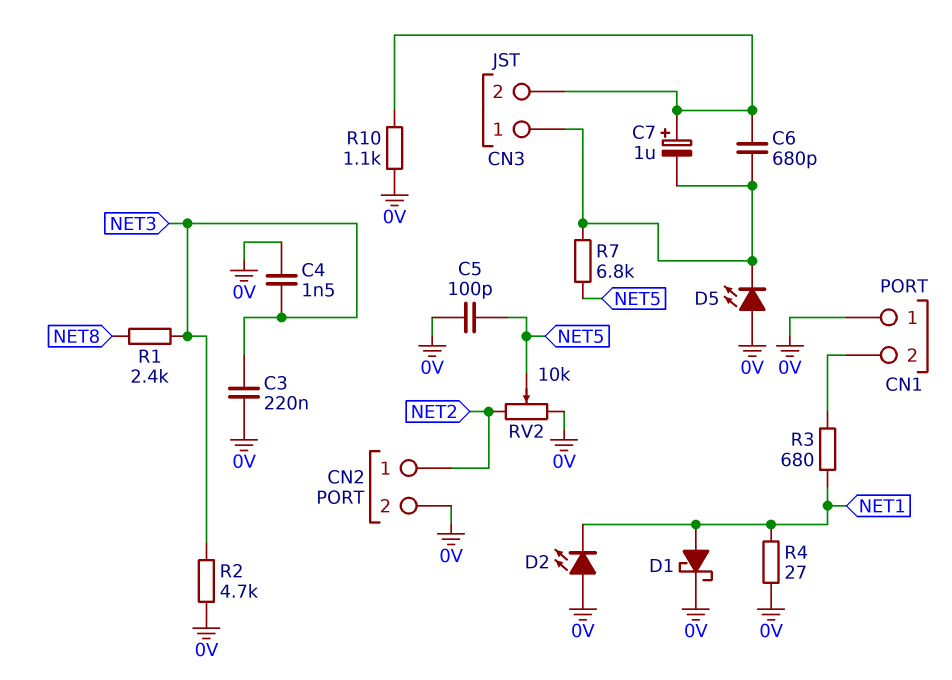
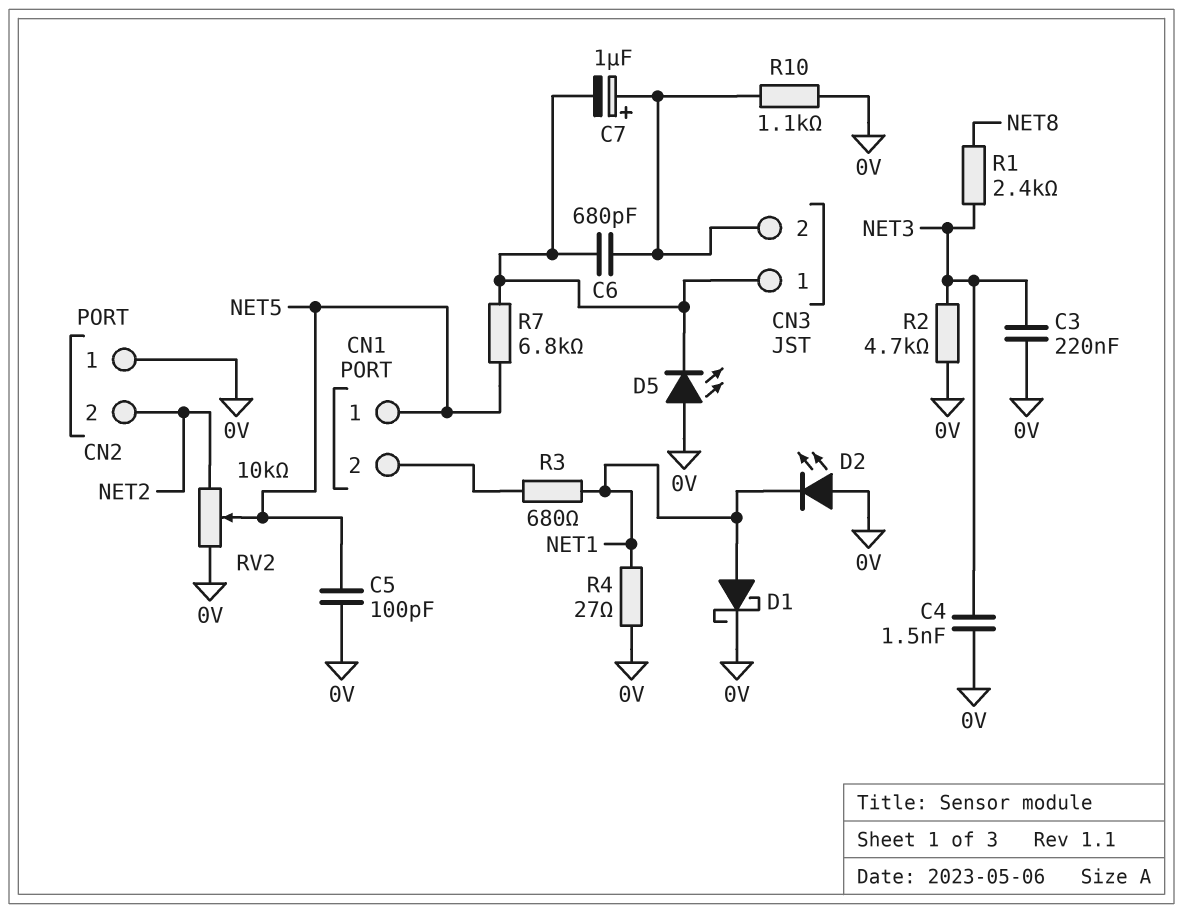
CN1 pin 1: 0V -> NET5
CN2 pin 1: NET2 -> 0V
CN2 pin 2: 0V -> NET2

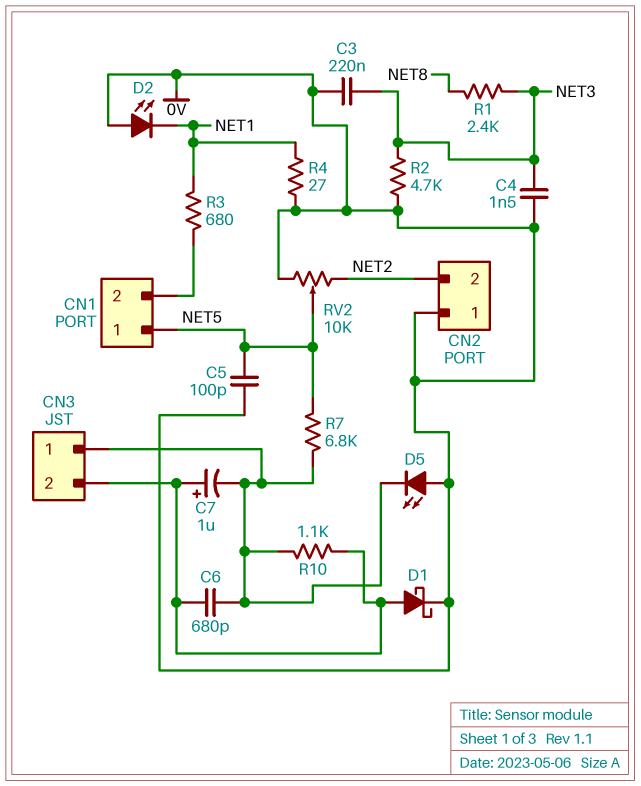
D1: schottky (A NET1, K 0V) -> schottky (A CN3/2, K 0V)
R10: 1.1k (0V, CN3/2) -> 1.1k (CN3/1, CN3/2)

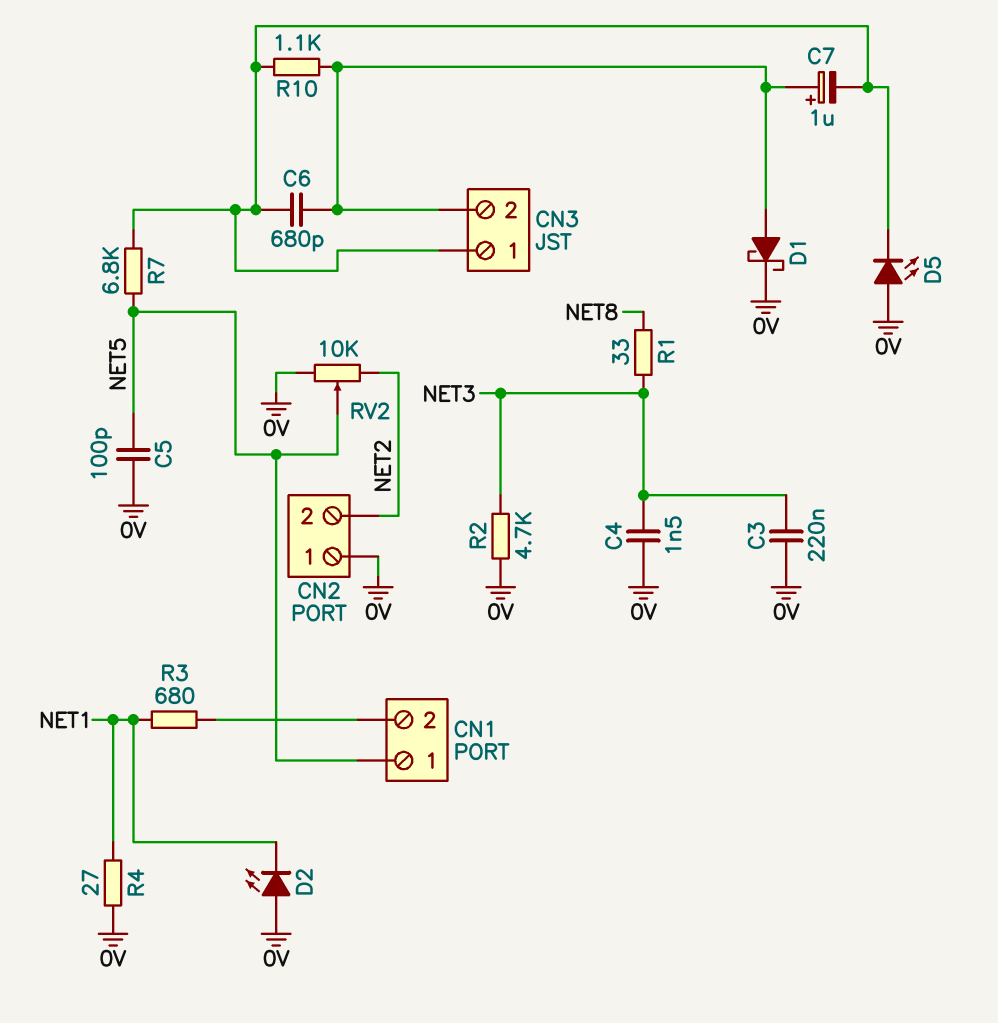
R1: 2.4k (NET3, NET8) -> 33 (NET3, NET8)

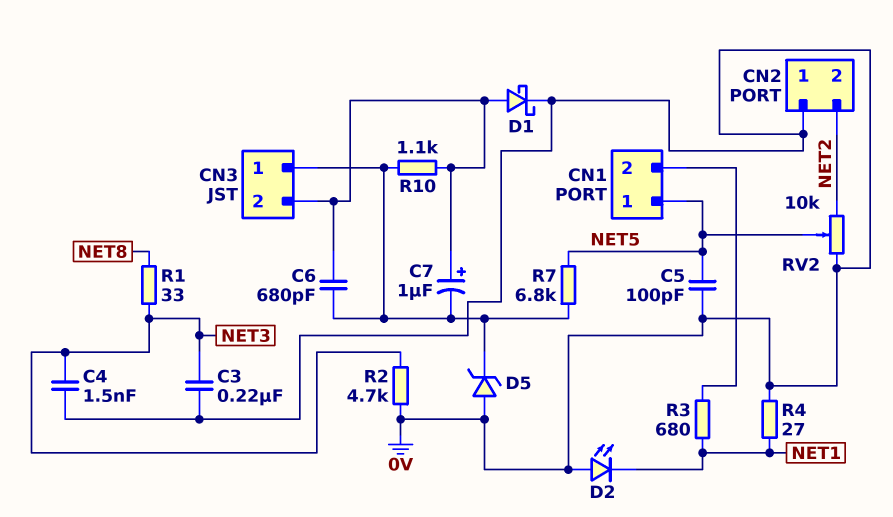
D5: LED (A 0V, K CN3/1) -> zener (A 0V, K CN3/1)

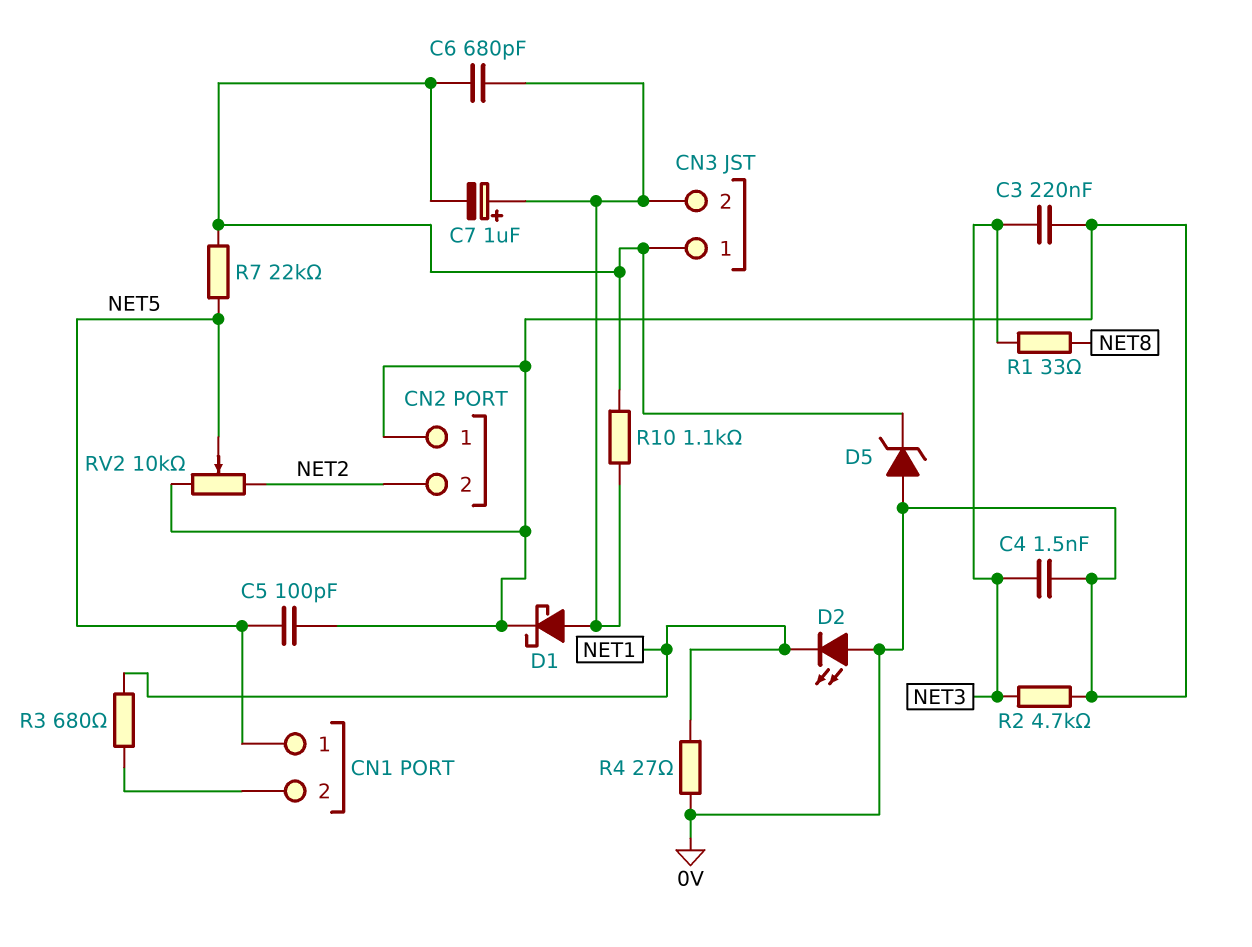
R7: 6.8k (CN3/1, NET5) -> 22k (CN3/1, NET5)

